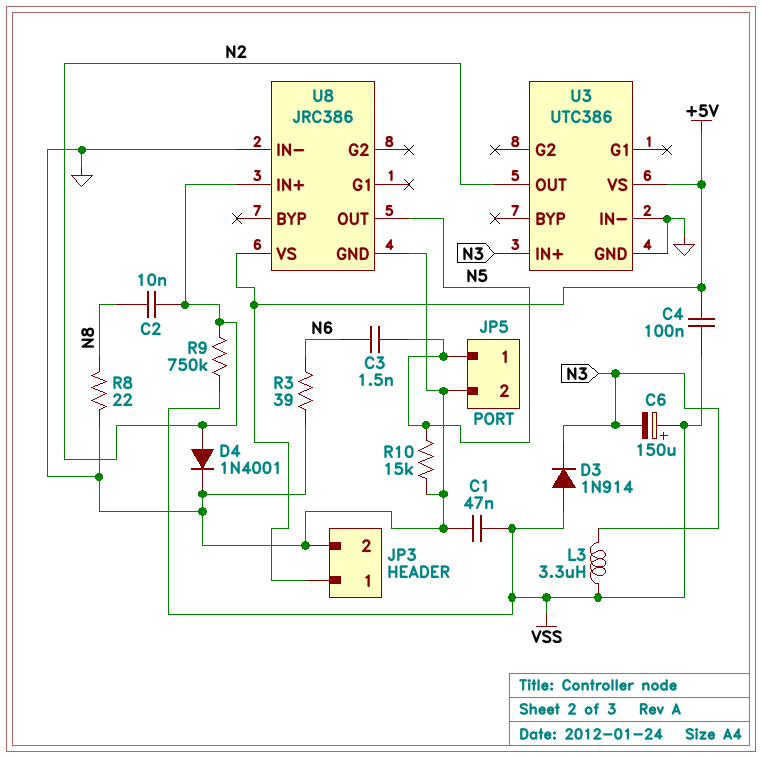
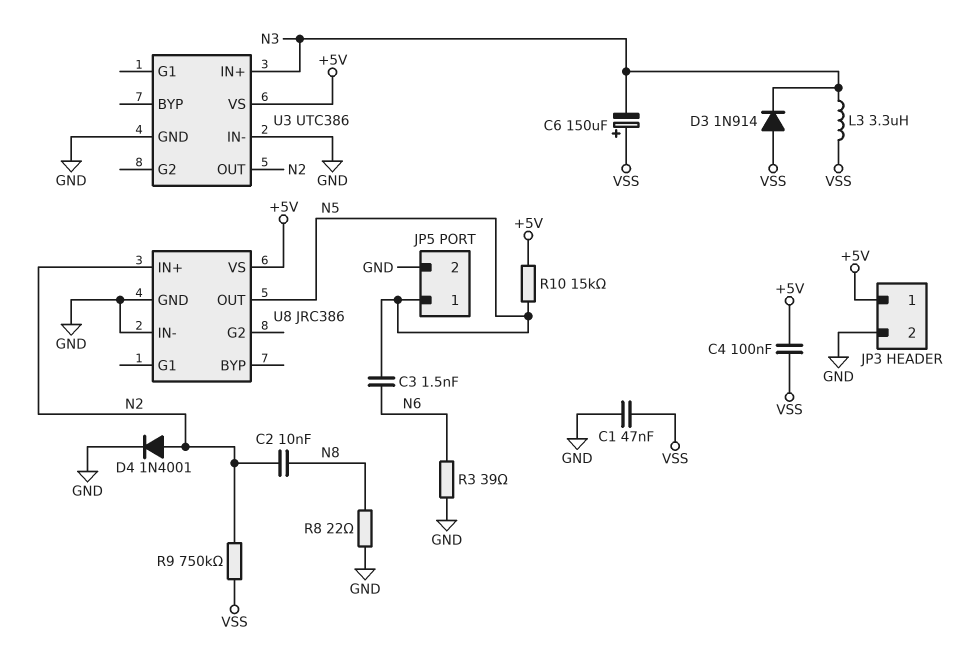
R10: 15k (GND, N5) -> 15k (+5V, N5)

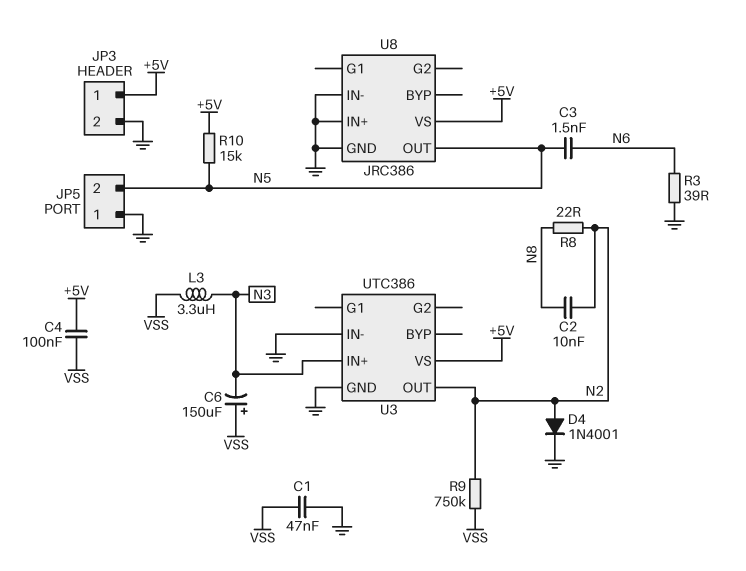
D3: diode 1N914 (A VSS, K N3) -> none
JP5 pin 1: N5 -> GND
JP5 pin 2: GND -> N5
R8: 22 (GND, N8) -> 22 (N2, N8)
U8 pin IN+: N2 -> GND

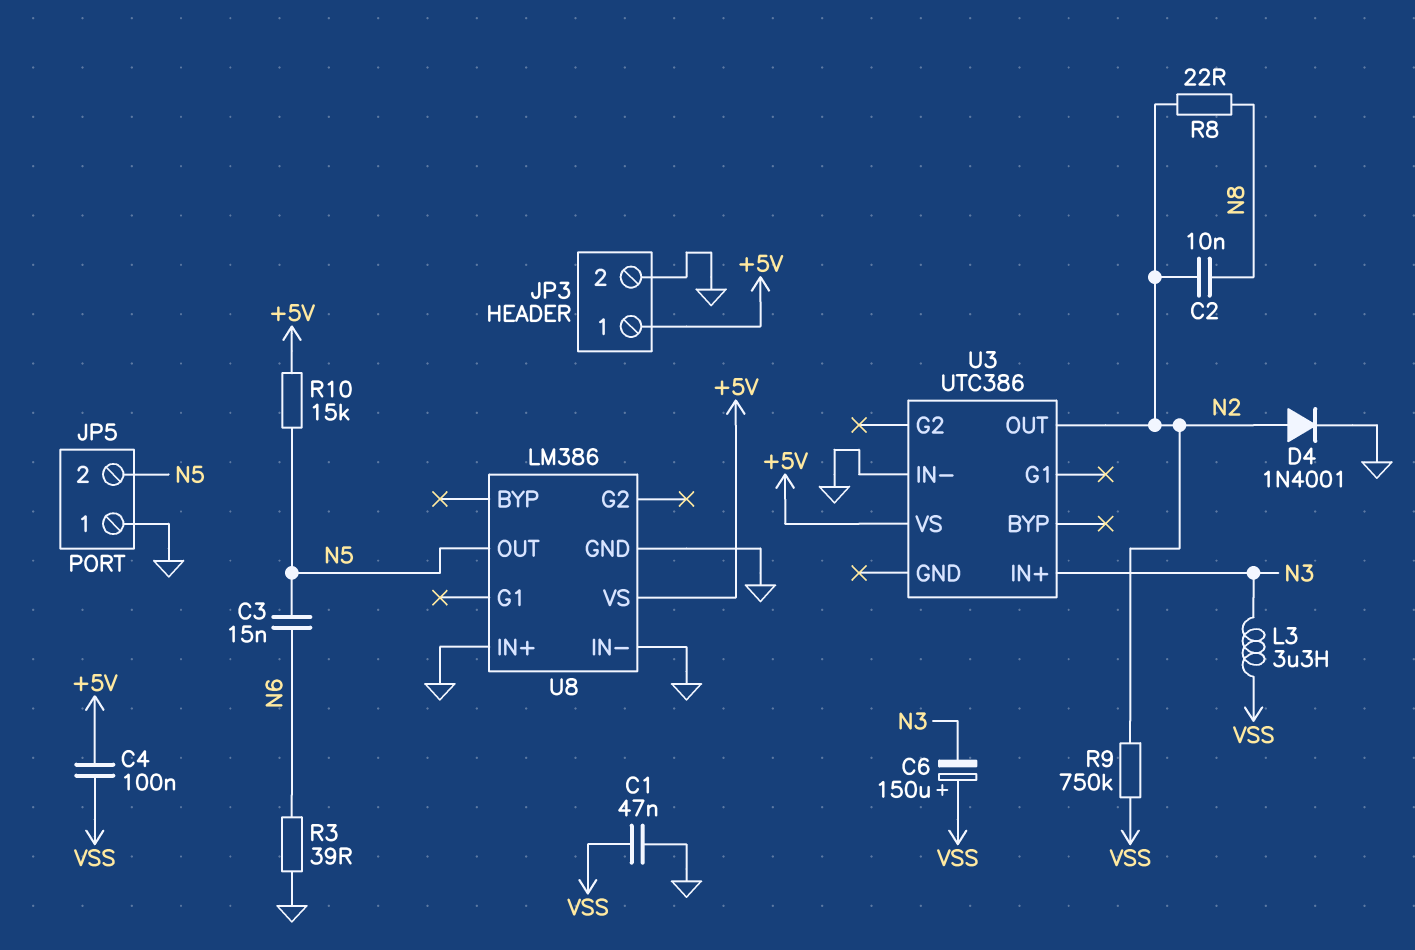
C3: 1.5nF (N5, N6) -> 15nF (N5, N6)
U3 pin GND: GND -> none
U8: JRC386 -> LM386

